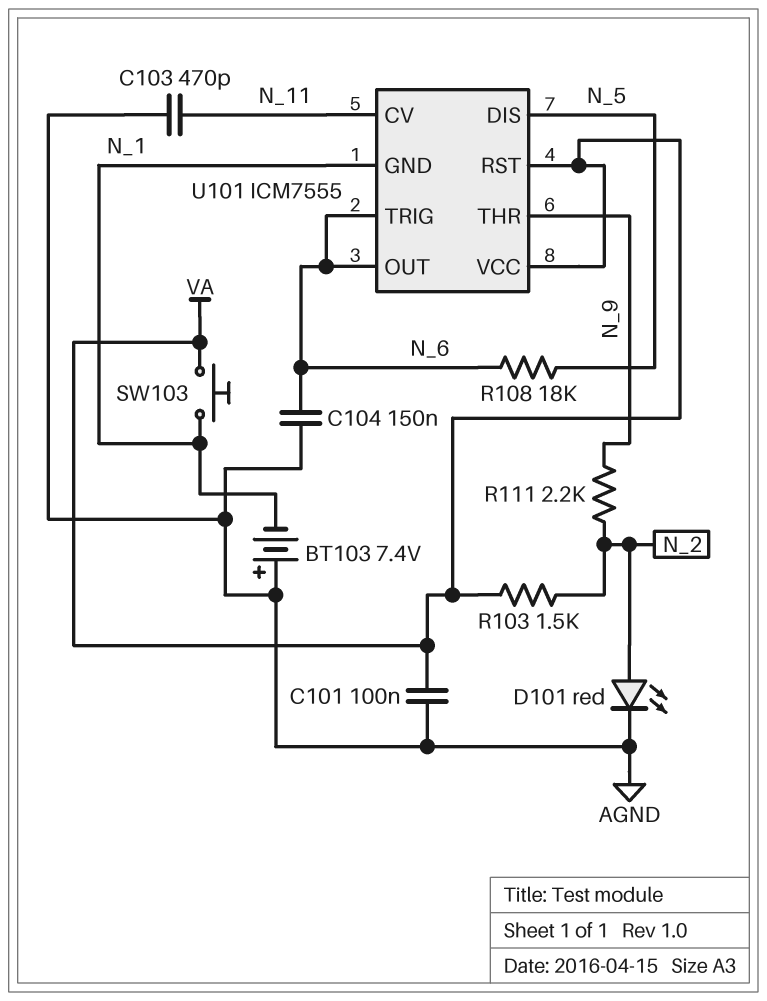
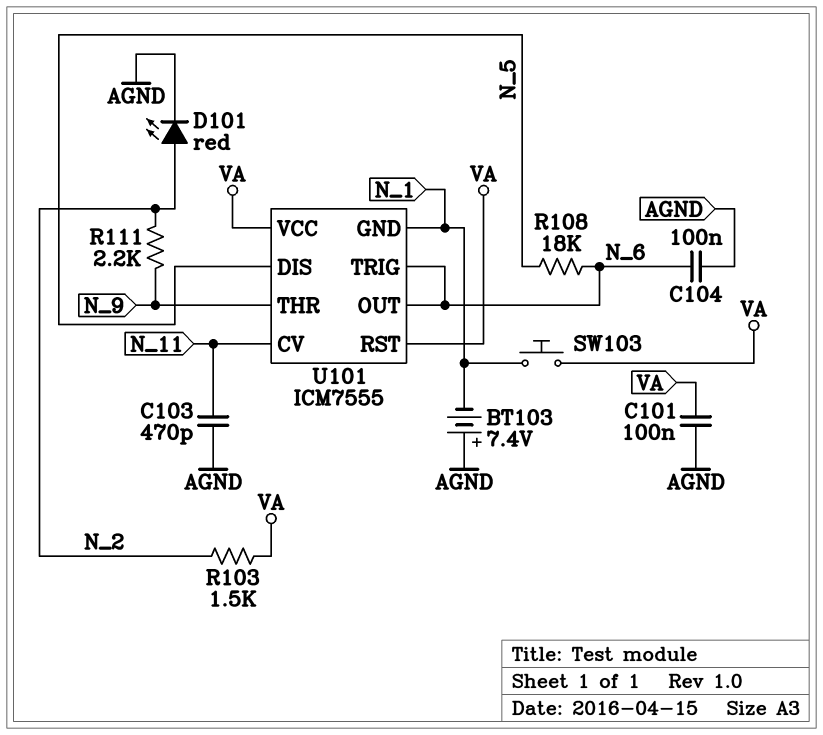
C104: 150nF (AGND, N_6) -> 100nF (AGND, N_6)

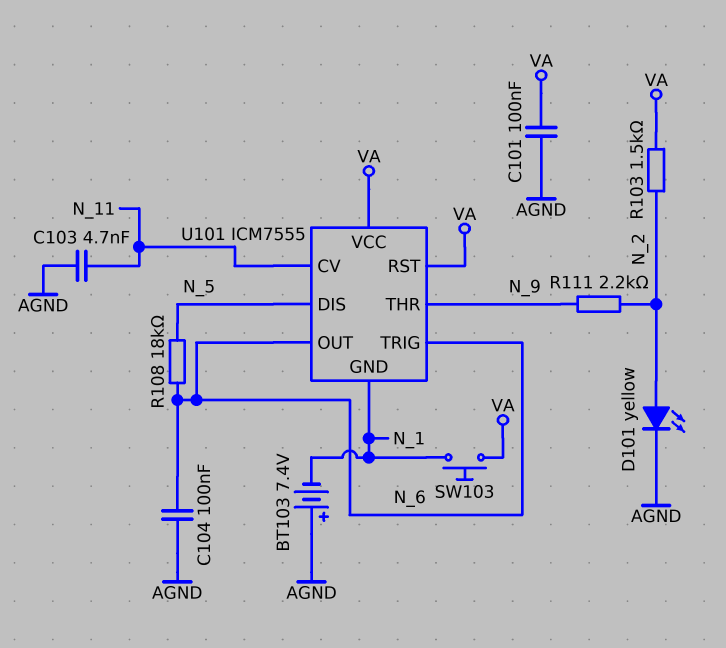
C103: 470pF (AGND, N_11) -> 4.7nF (AGND, N_11)
D101: LED red (A N_2, K AGND) -> LED yellow (A N_2, K AGND)

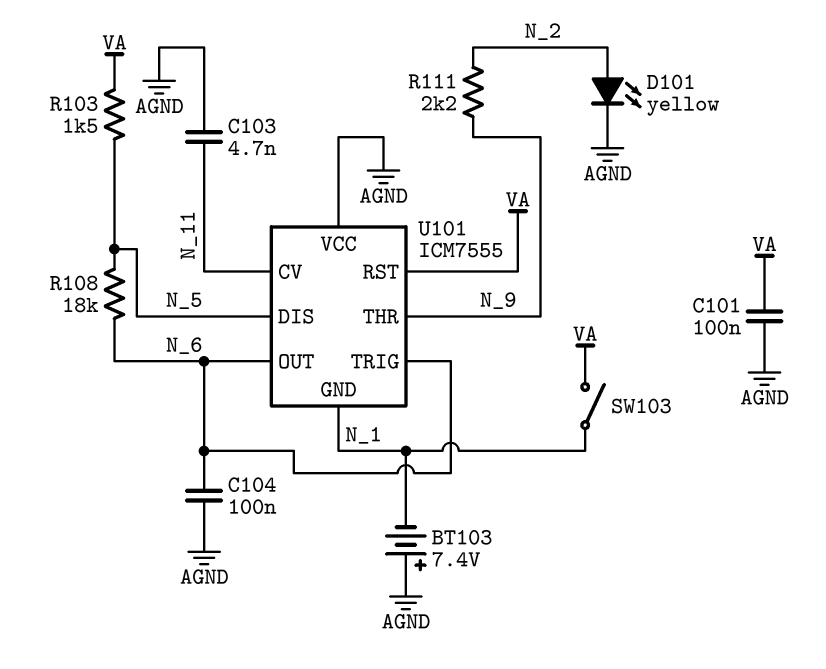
R103: 1.5k (N_2, VA) -> 1.5k (N_5, VA)
SW103: button (N_1, VA) -> switch (N_1, VA)
U101 pin VCC: VA -> AGND

